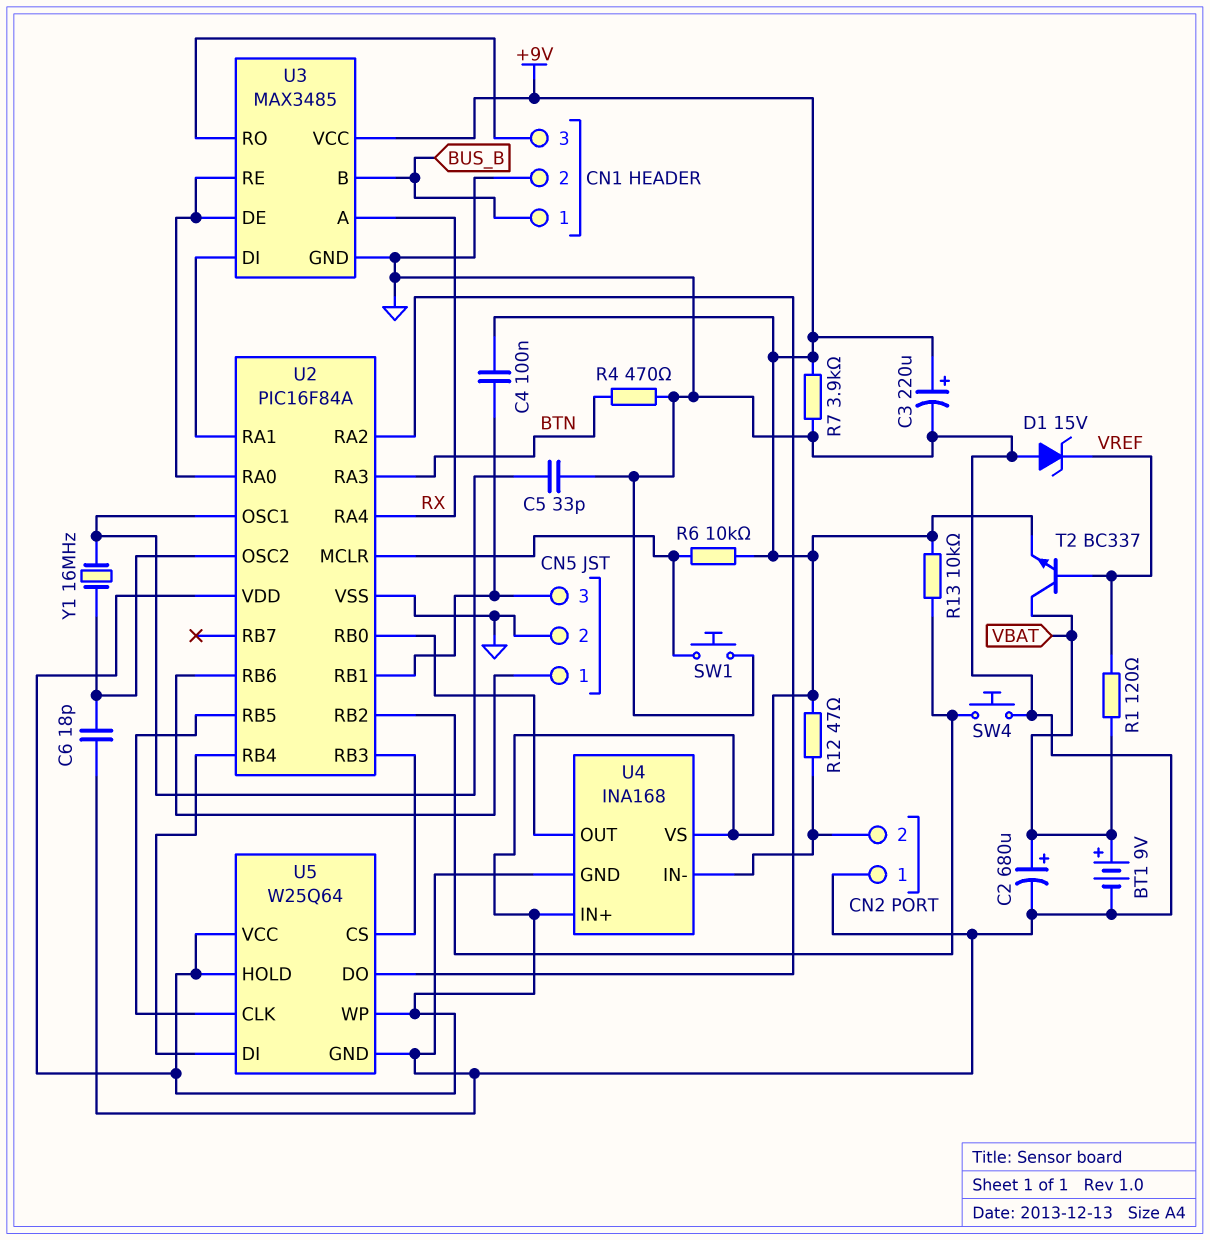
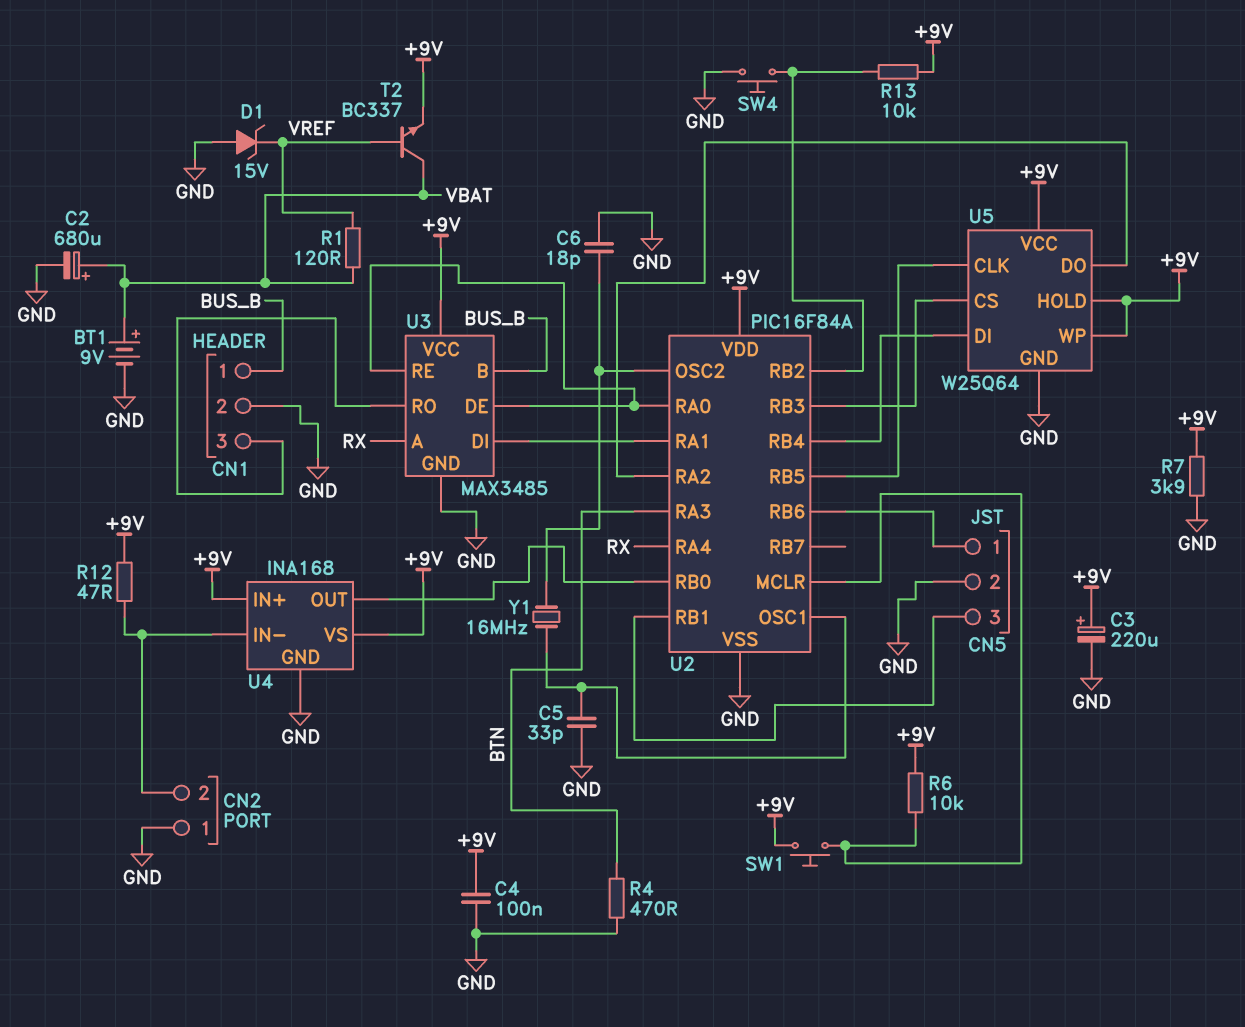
C4: 100nF (+9V, CN5/3) -> 100nF (+9V, GND)
SW1: button (GND, U2/MCLR) -> button (+9V, U2/MCLR)

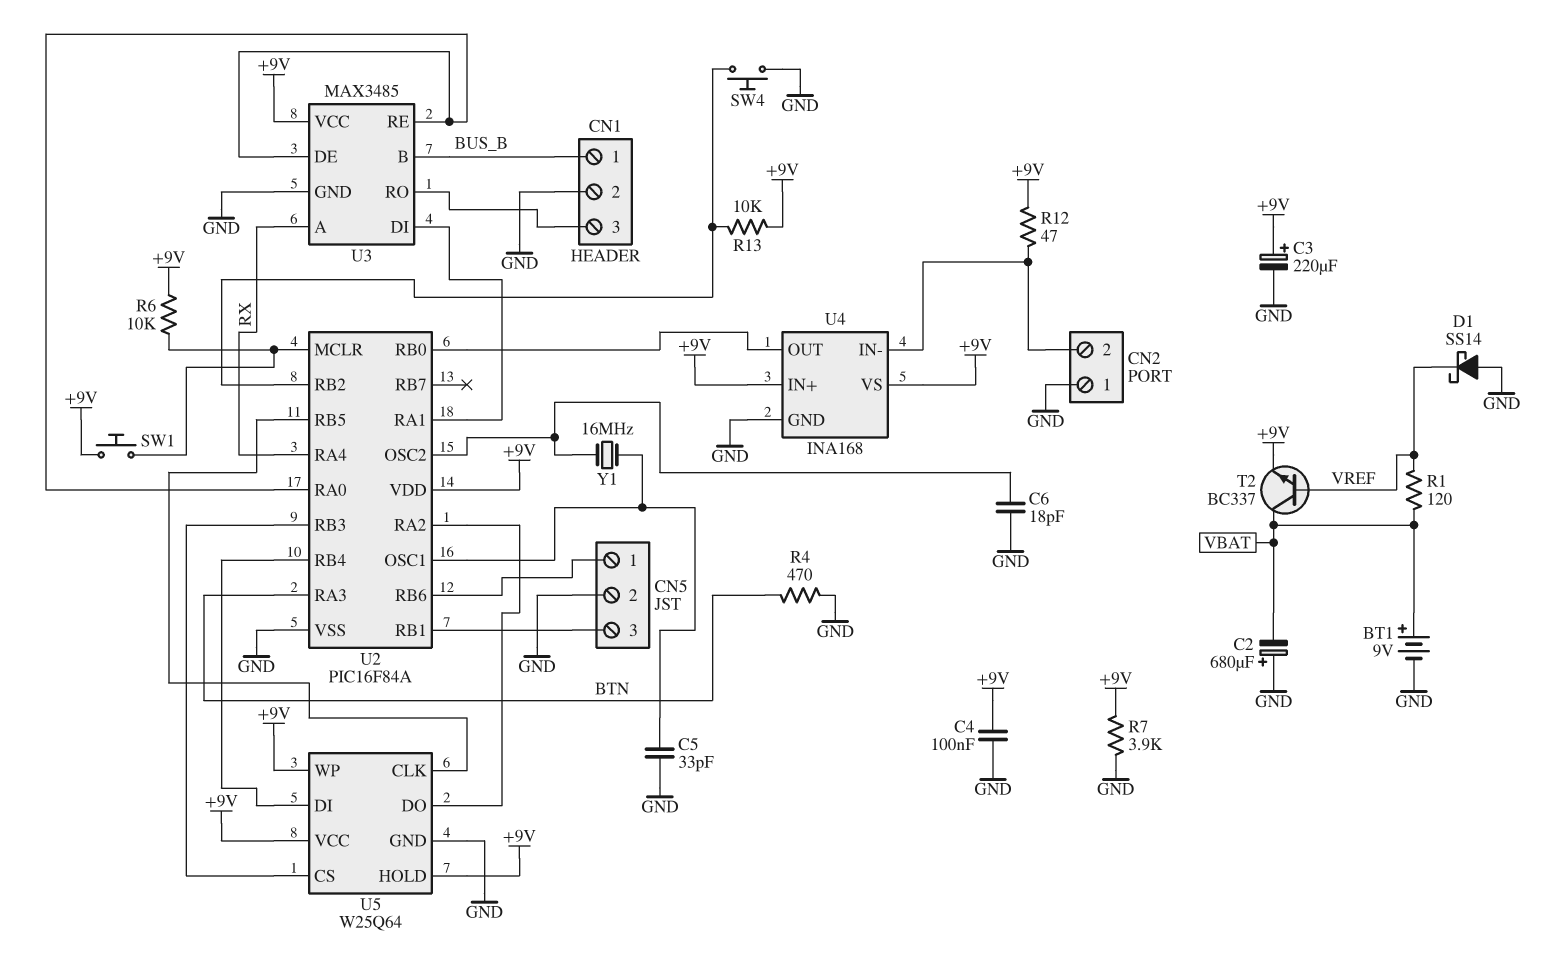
C2: 680uF (plus VBAT, minus GND) -> 680uF (plus GND, minus VBAT)
D1: zener 15V (A GND, K VREF) -> schottky SS14 (A GND, K VREF)

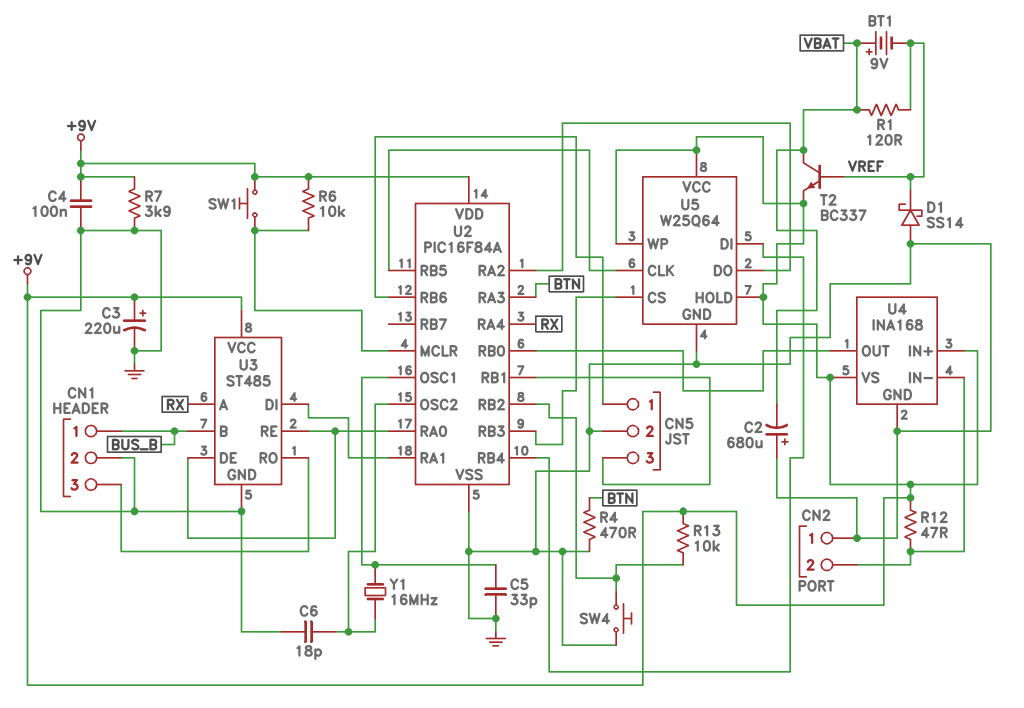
BT1: 9V (plus VBAT, minus GND) -> 9V (plus VBAT, minus VREF)
U3: MAX3485 -> ST485

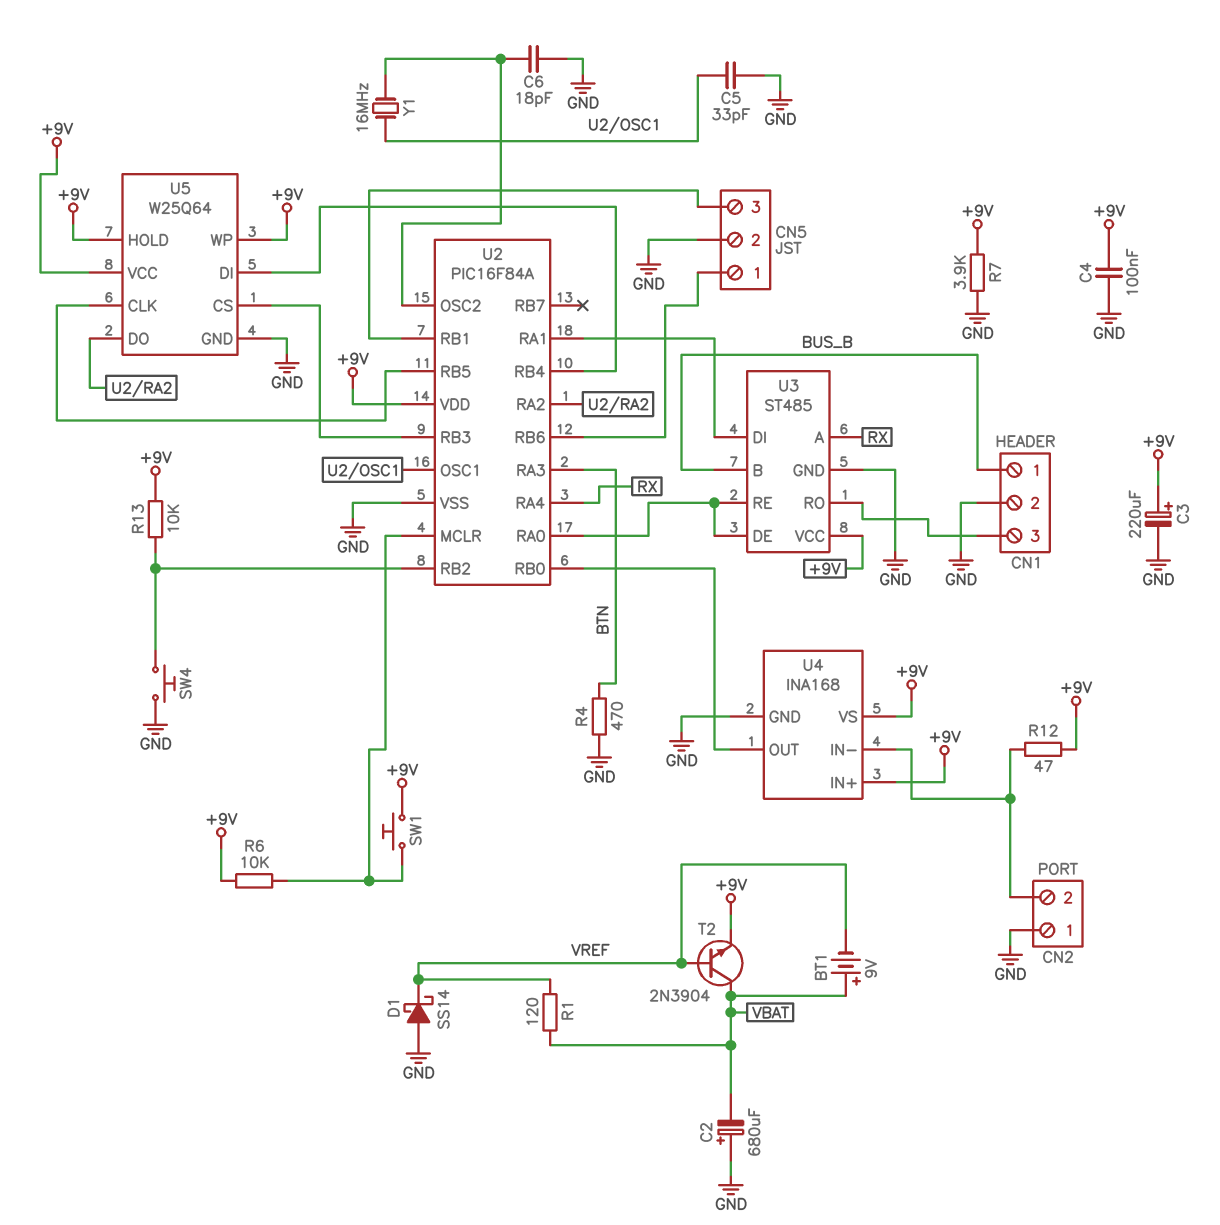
T2: NPN BC337 (B VREF, C VBAT, E +9V) -> NPN 2N3904 (B VREF, C VBAT, E +9V)

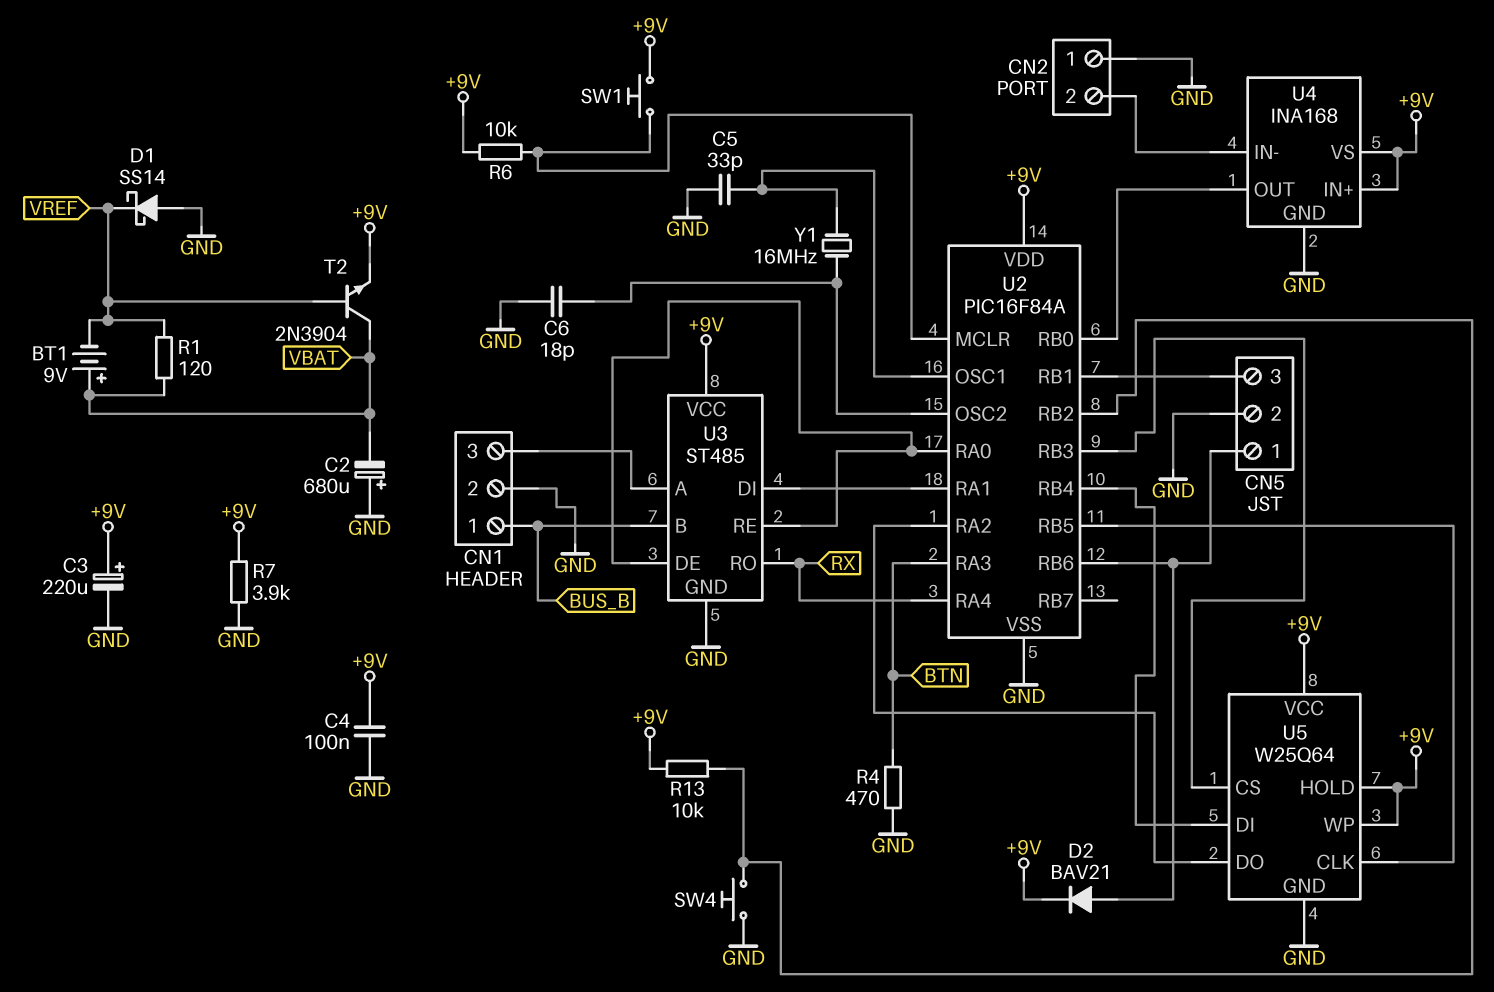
D2: none -> diode BAV21 (A CN5/1, K +9V)
R12: 47 (+9V, CN2/2) -> none
U3 pin A: RX -> CN1/3
U3 pin RO: CN1/3 -> RX

